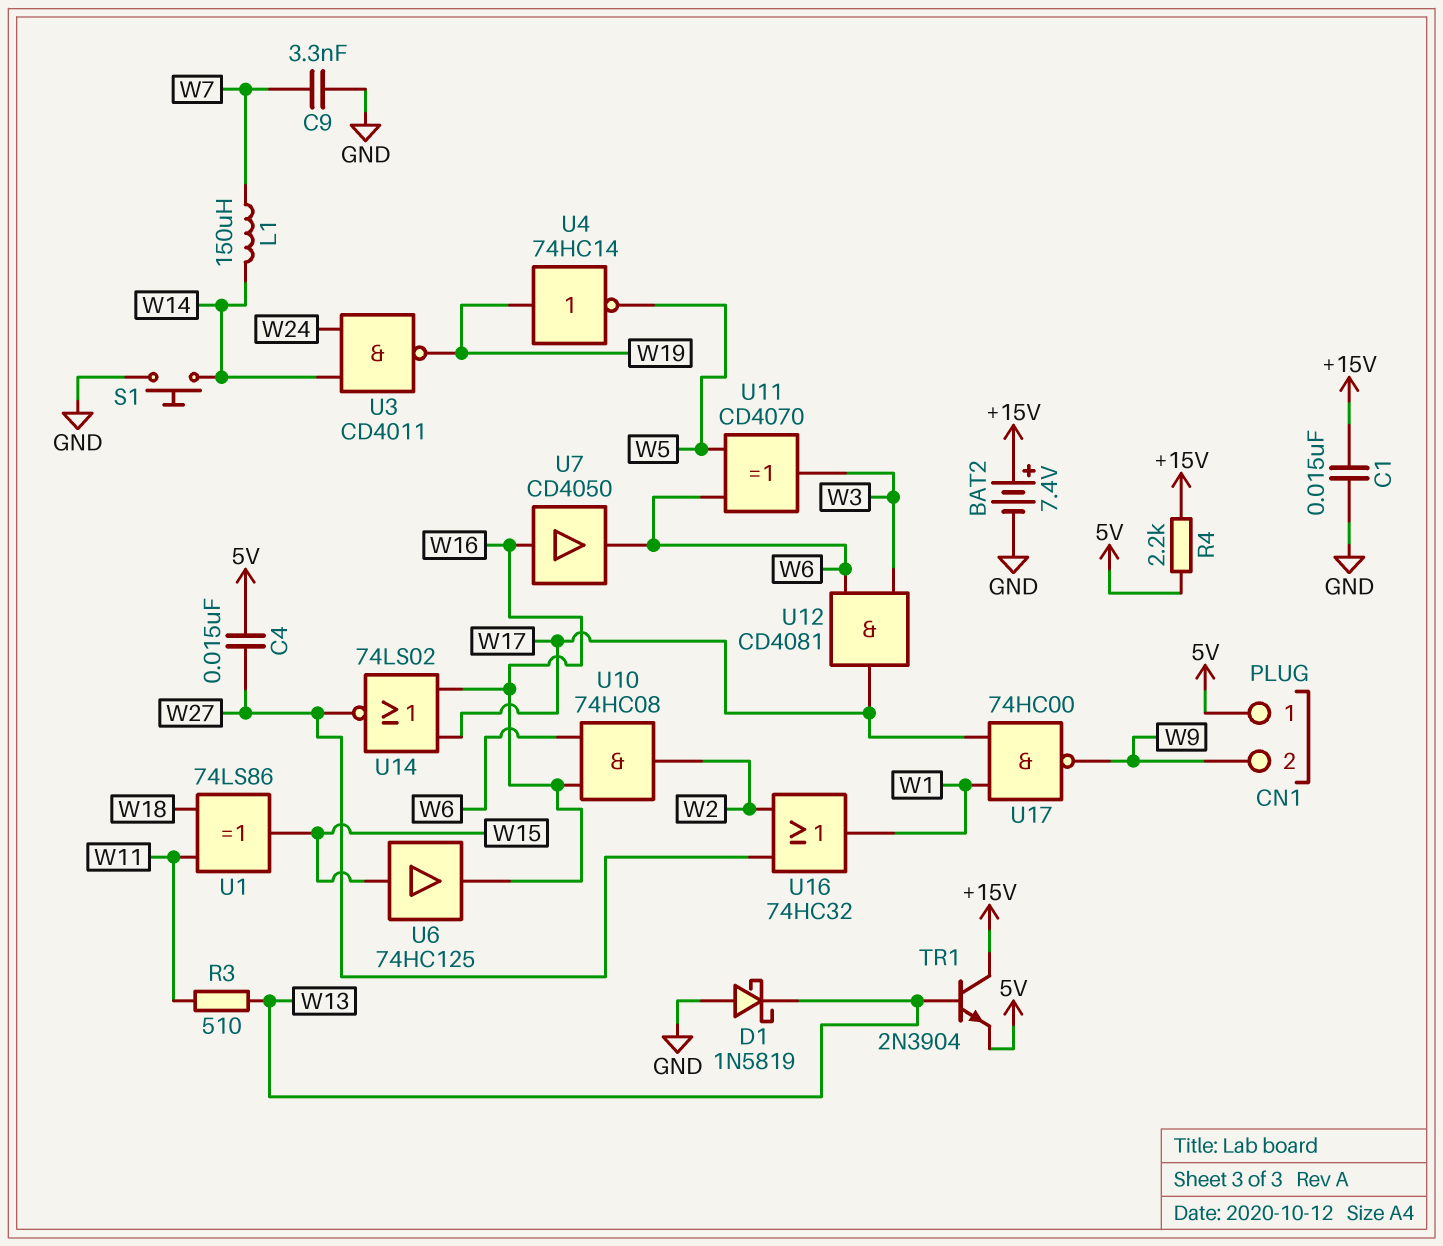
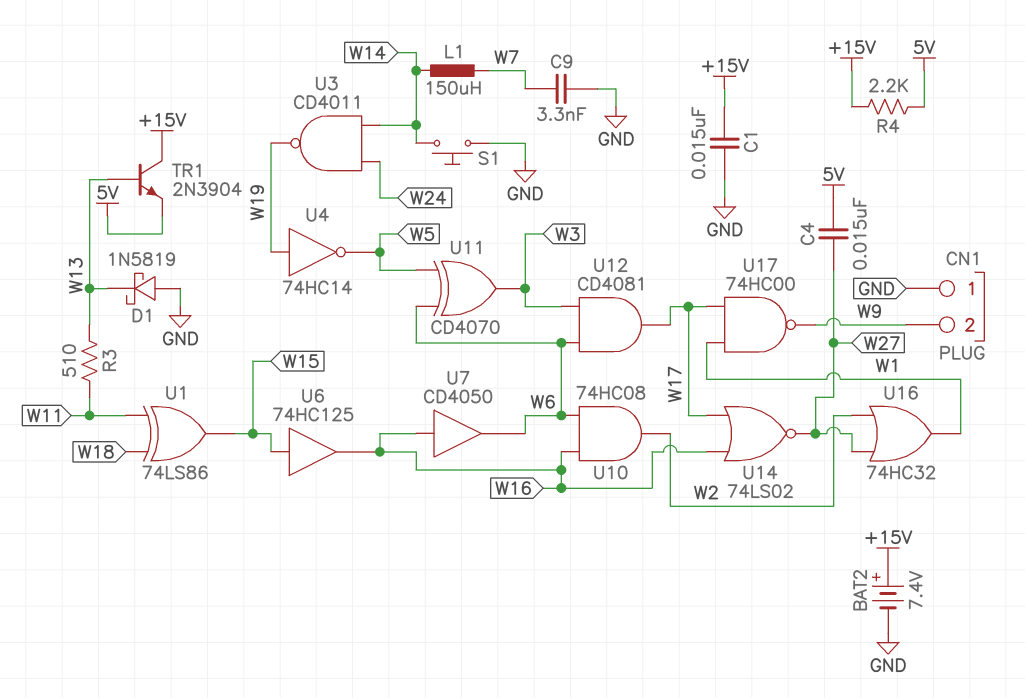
CN1 pin 1: 5V -> GND

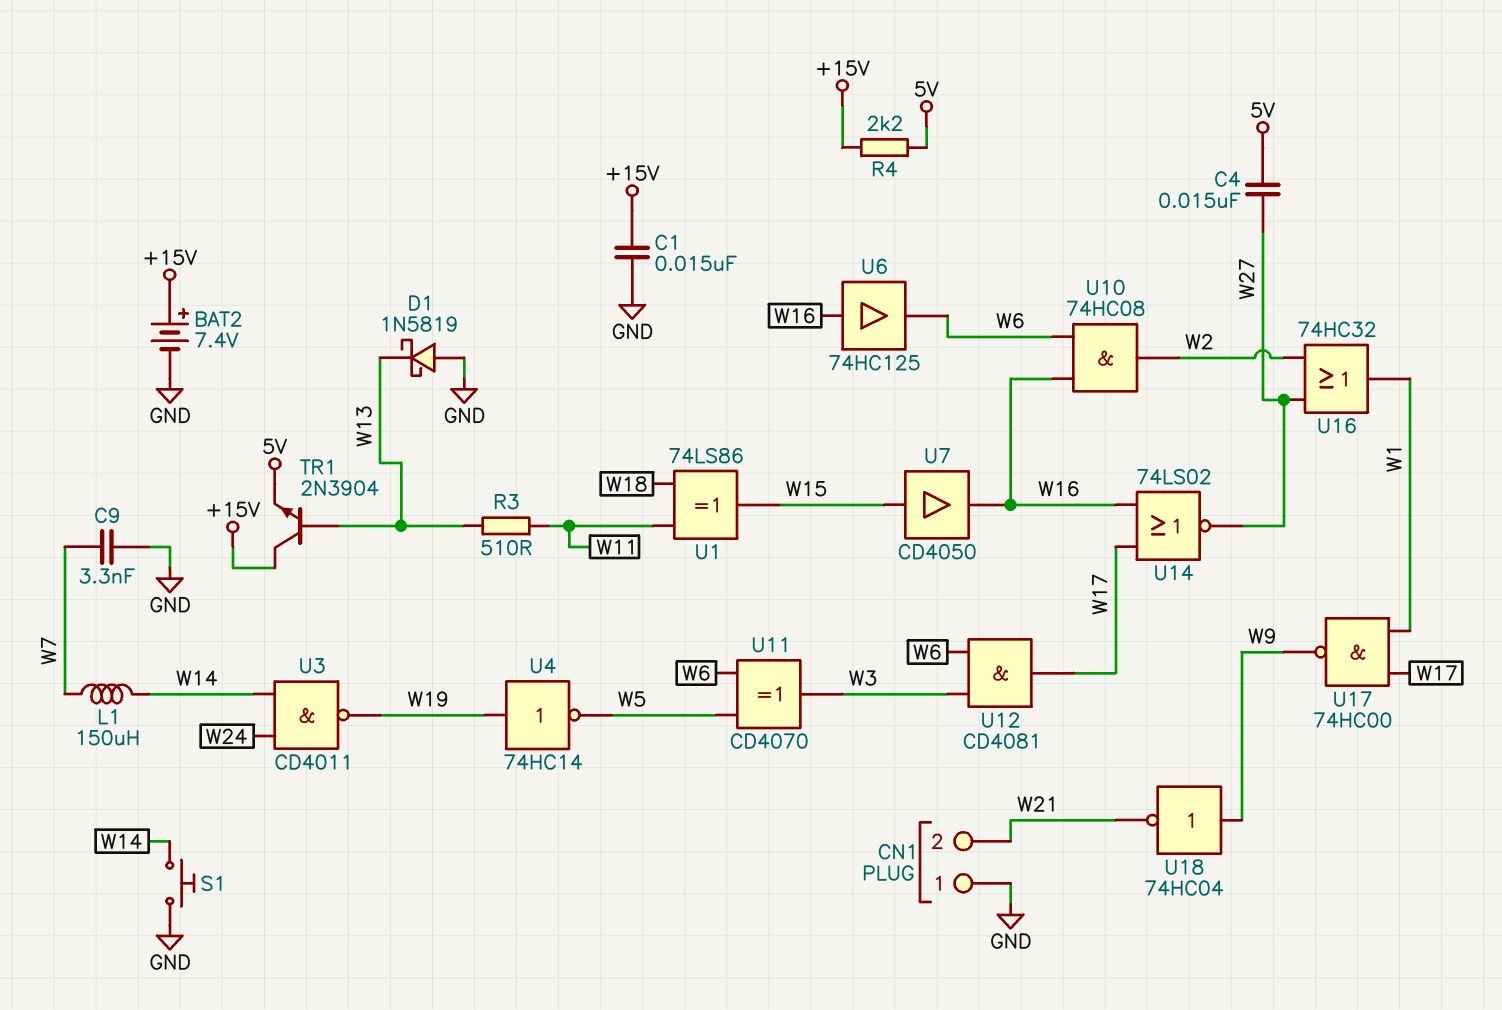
CN1 pin 2: W9 -> W21
U6: buffer 74HC125 (in W15, out W16) -> buffer 74HC125 (in W16, out W6)
U7: buffer CD4050 (in W16, out W6) -> buffer CD4050 (in W15, out W16)
U18: none -> NOT 74HC04 (in W9, out W21)

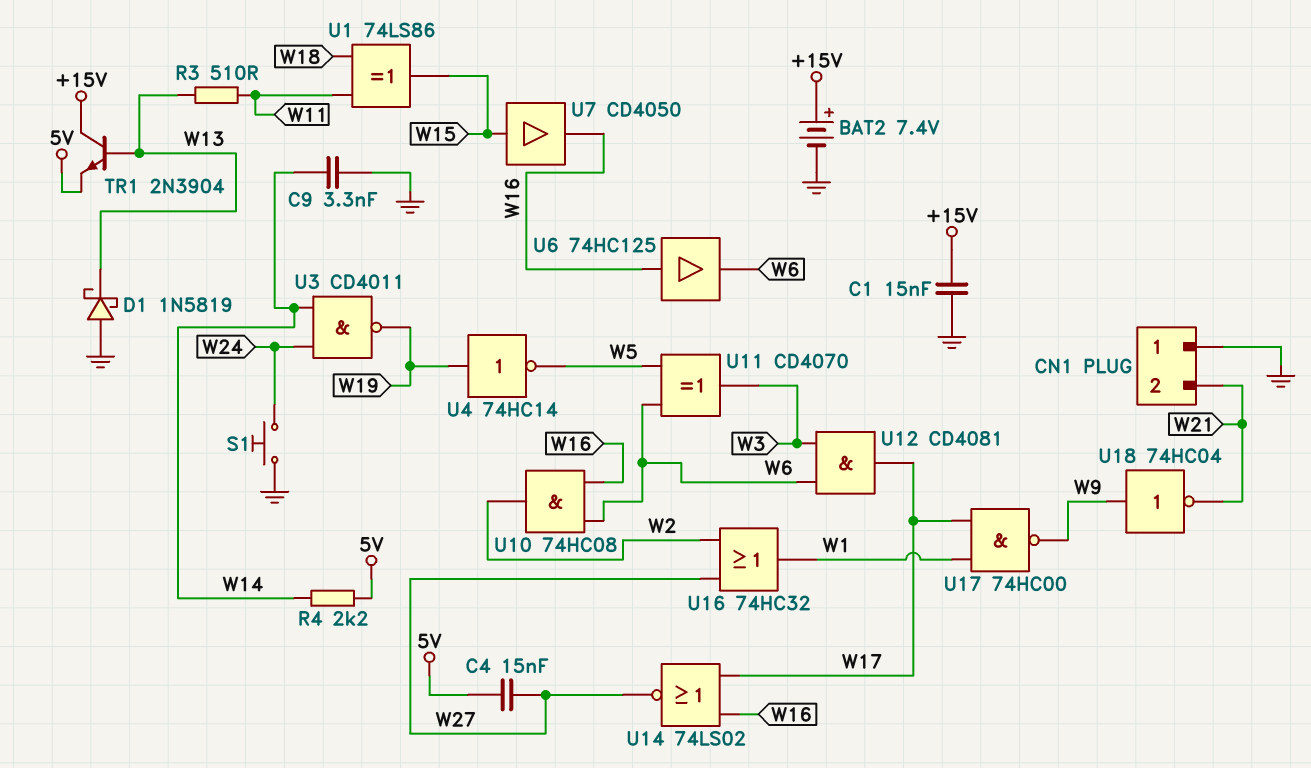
C9: 3.3nF (GND, W7) -> 3.3nF (GND, W14)
L1: 150uH (W7, W14) -> none
R4: 2.2k (+15V, 5V) -> 2.2k (5V, W14)
S1: button (GND, W14) -> button (GND, W24)

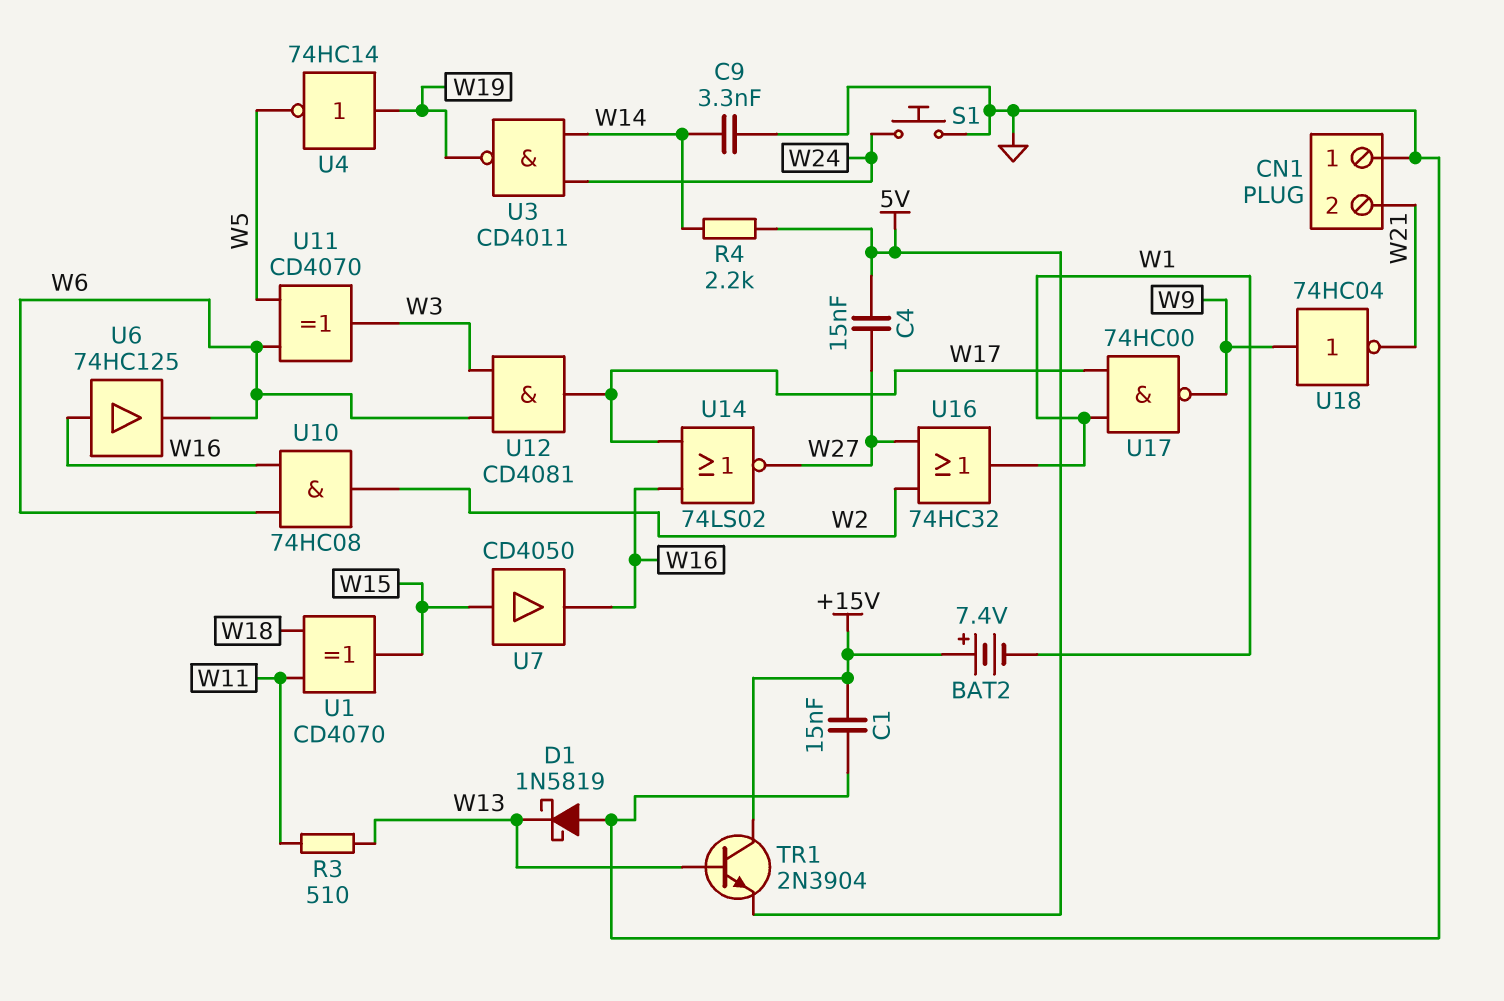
BAT2: 7.4V (plus +15V, minus GND) -> 7.4V (plus +15V, minus W1)
U1: XOR 74LS86 (in W11, in W18, out W15) -> XOR CD4070 (in W11, in W18, out W15)

